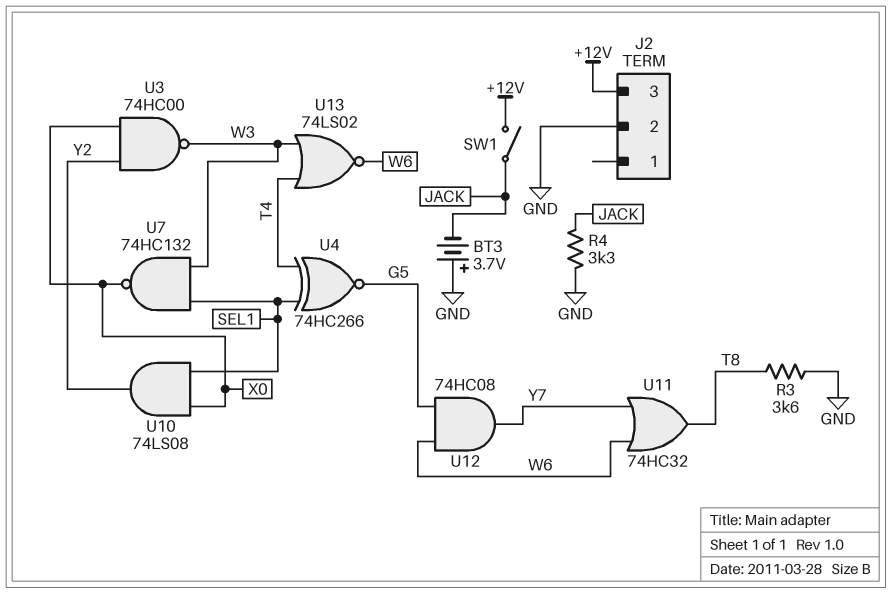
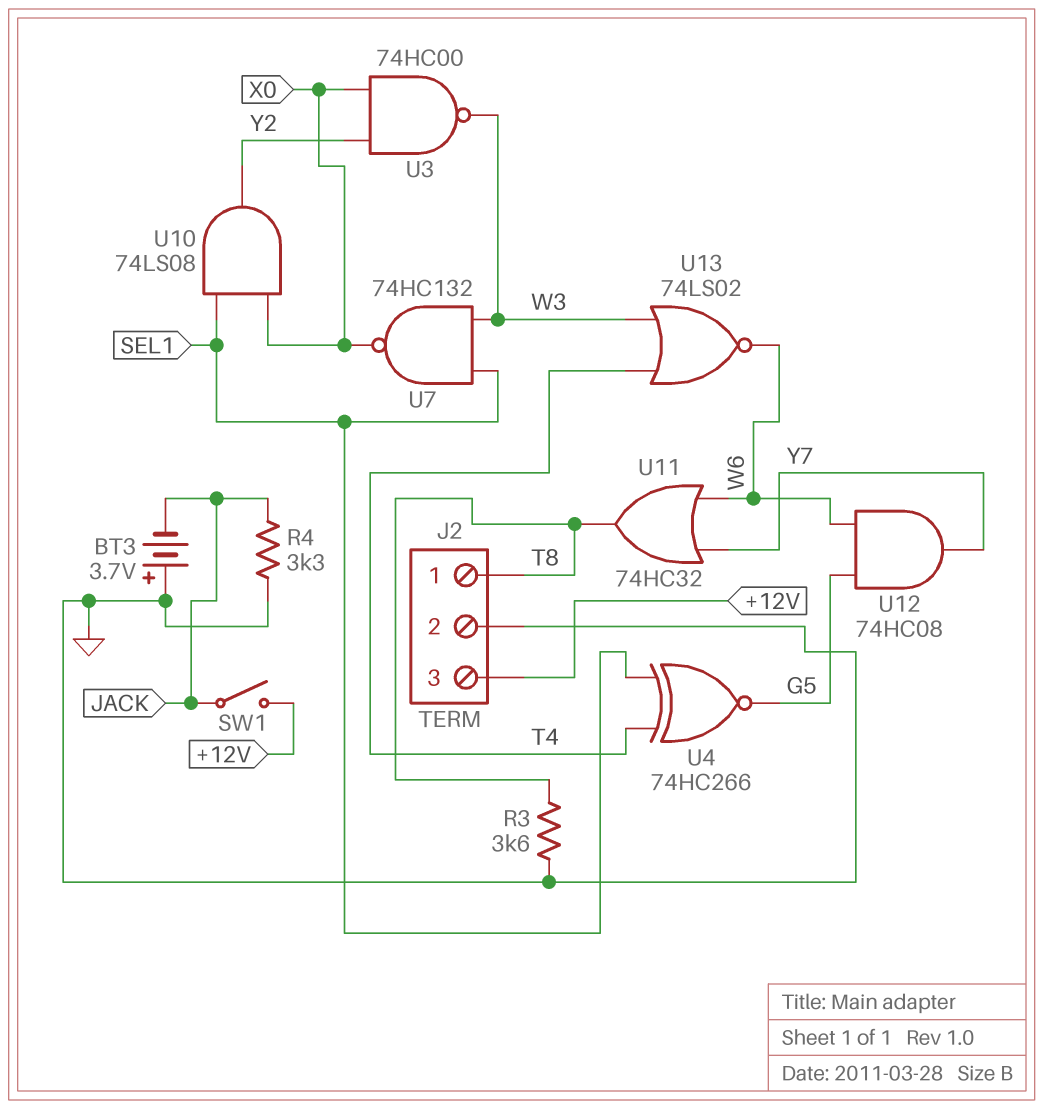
J2 pin 1: none -> T8

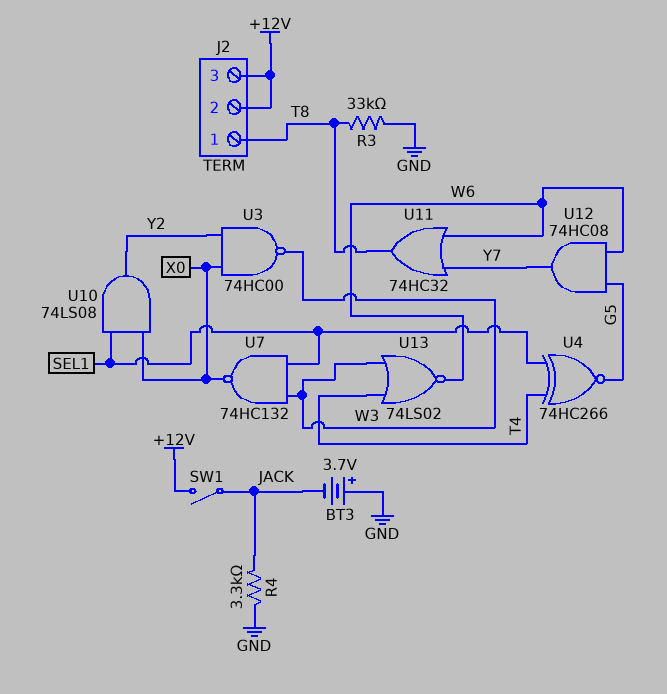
J2 pin 2: GND -> +12V
R3: 3.6k (GND, T8) -> 33k (GND, T8)

